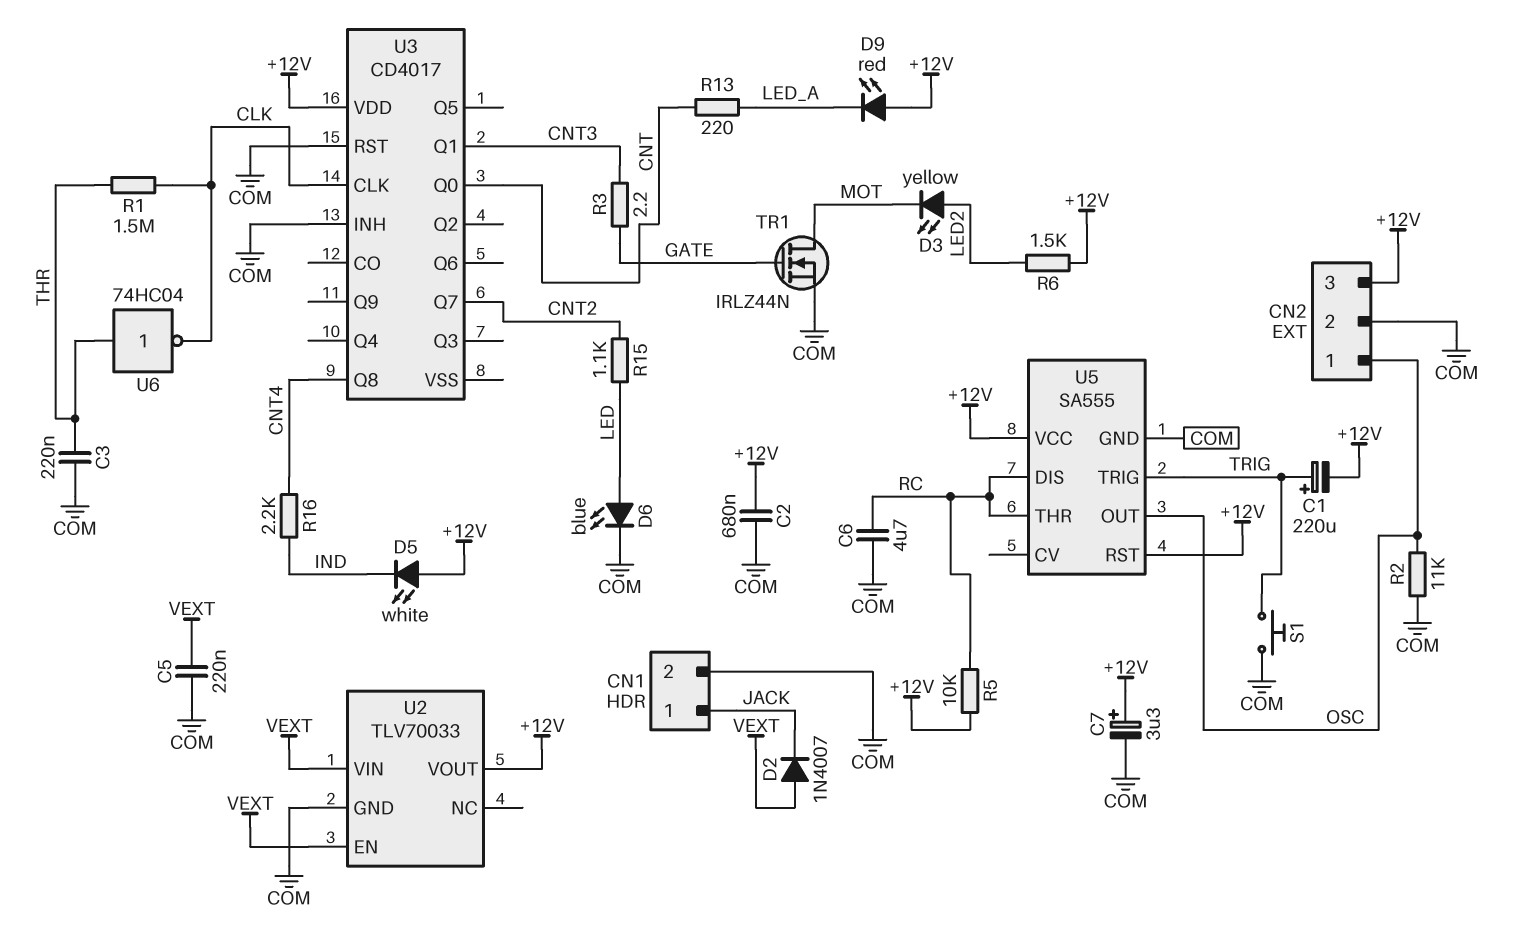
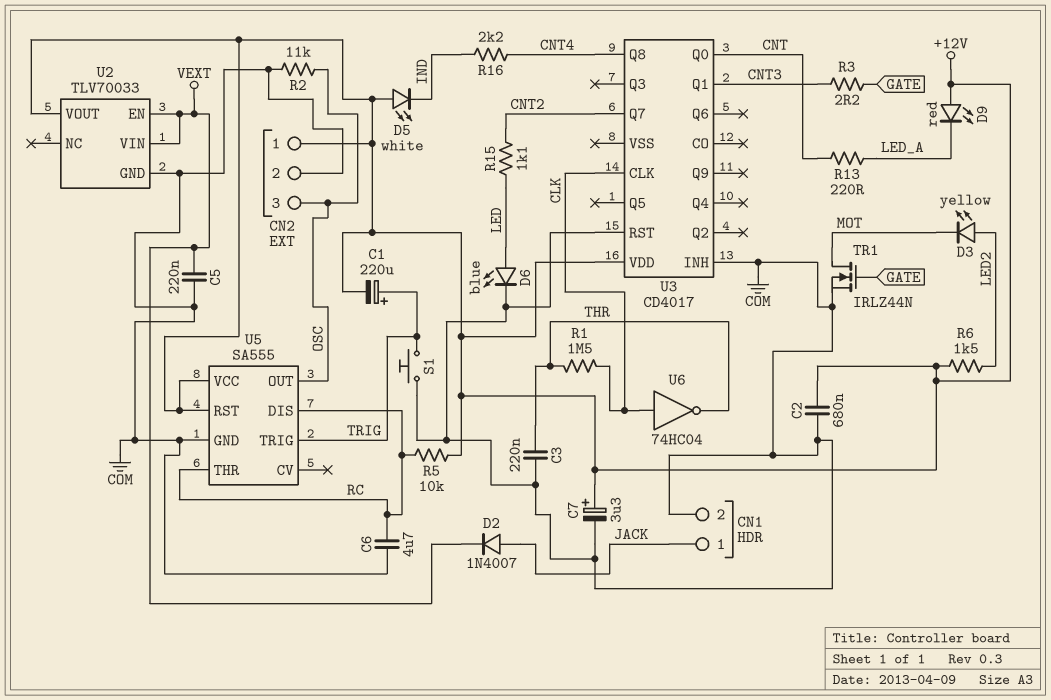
CN2 pin 1: OSC -> +12V
CN2 pin 3: +12V -> OSC
D2: diode 1N4007 (A VEXT, K JACK) -> diode 1N4007 (A JACK, K VEXT)
U6: NOT 74HC04 (in THR, out CLK) -> NOT 74HC04 (in CLK, out THR)

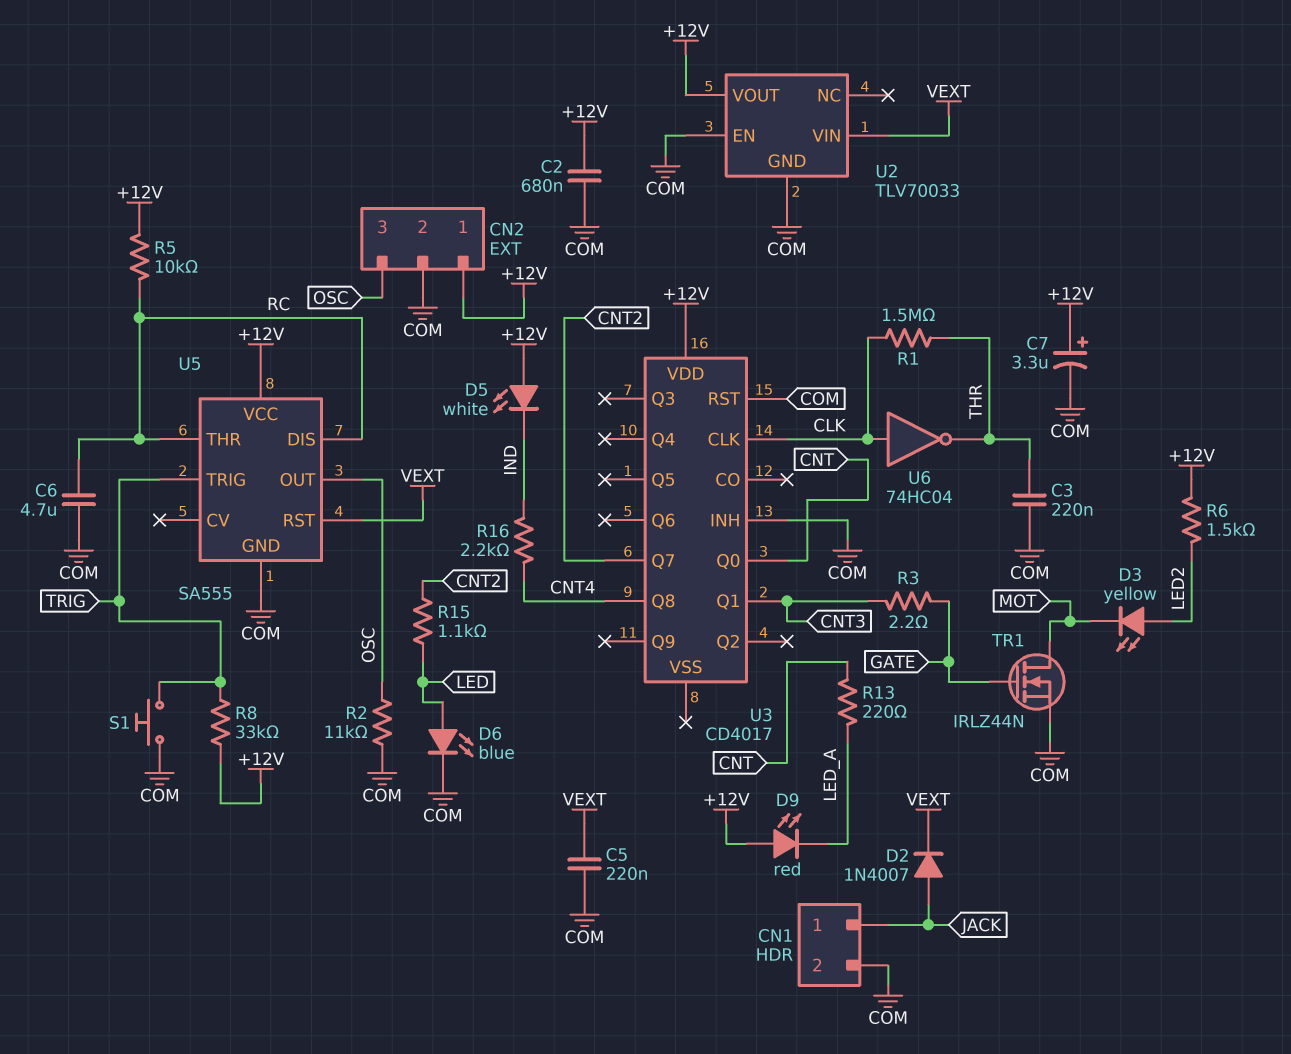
C1: 220uF (plus TRIG, minus +12V) -> none
R8: none -> 33k (+12V, TRIG)
U2 pin EN: VEXT -> COM
U5 pin RST: +12V -> VEXT

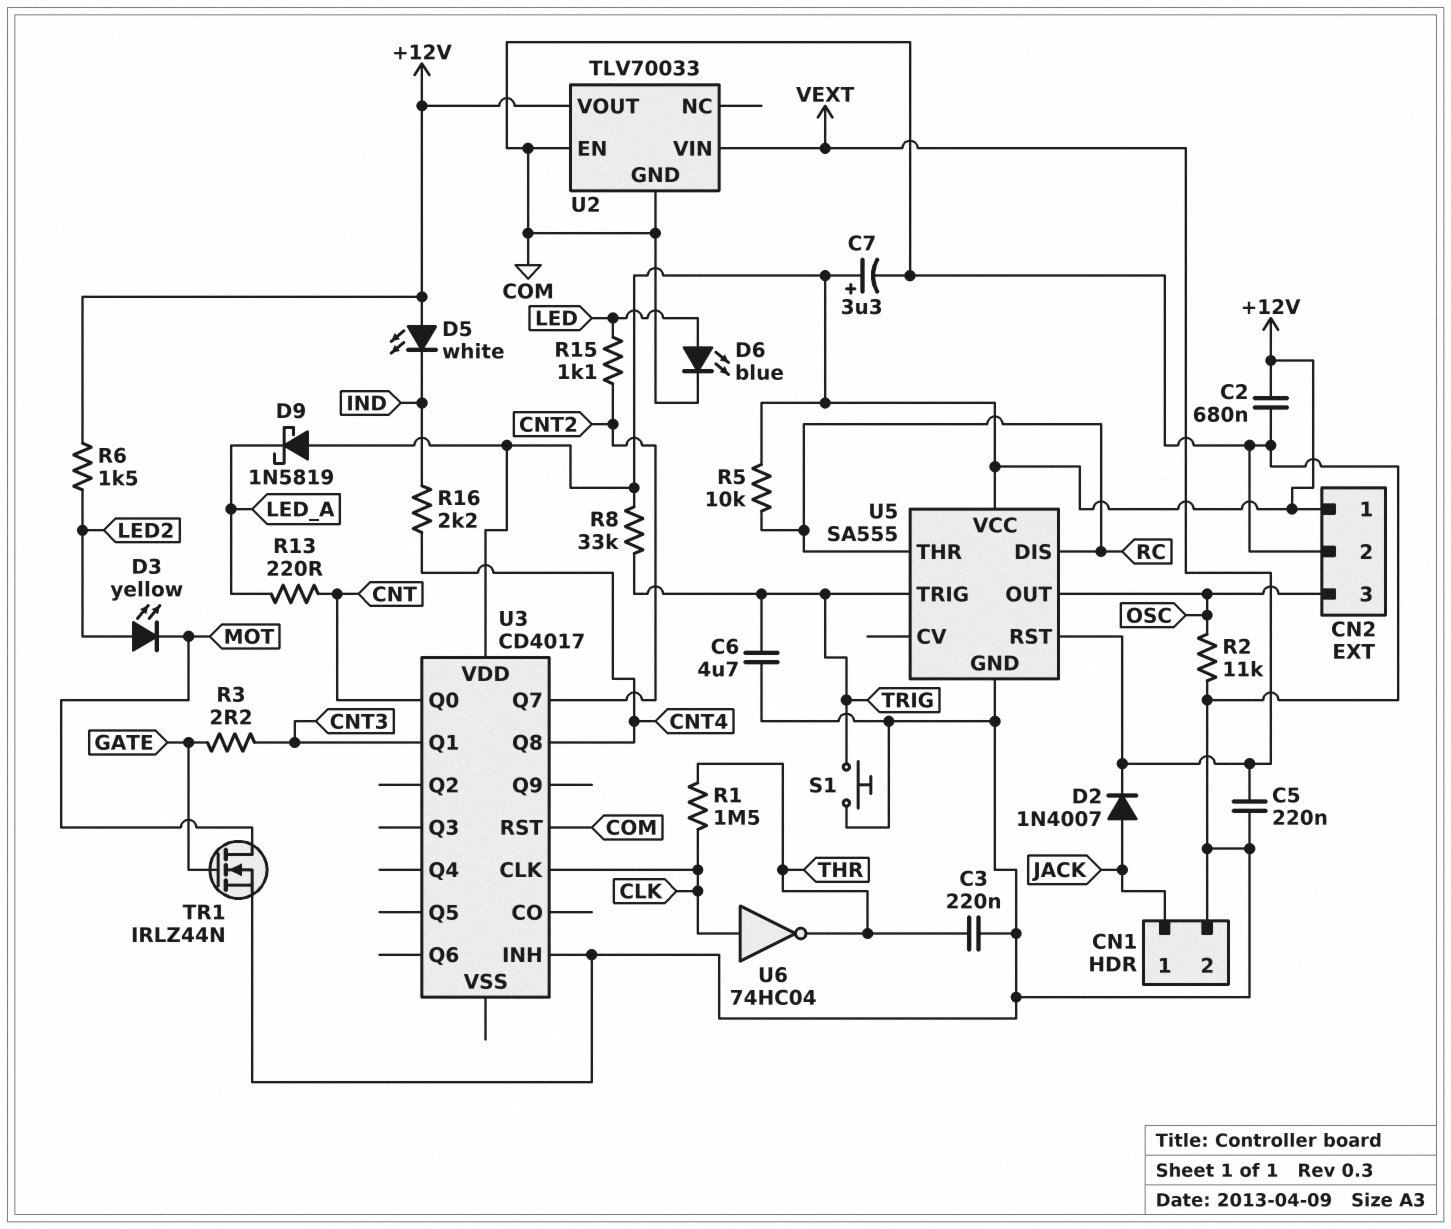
C6: 4.7uF (COM, RC) -> 4.7uF (COM, TRIG)
D9: LED red (A +12V, K LED_A) -> schottky 1N5819 (A +12V, K LED_A)

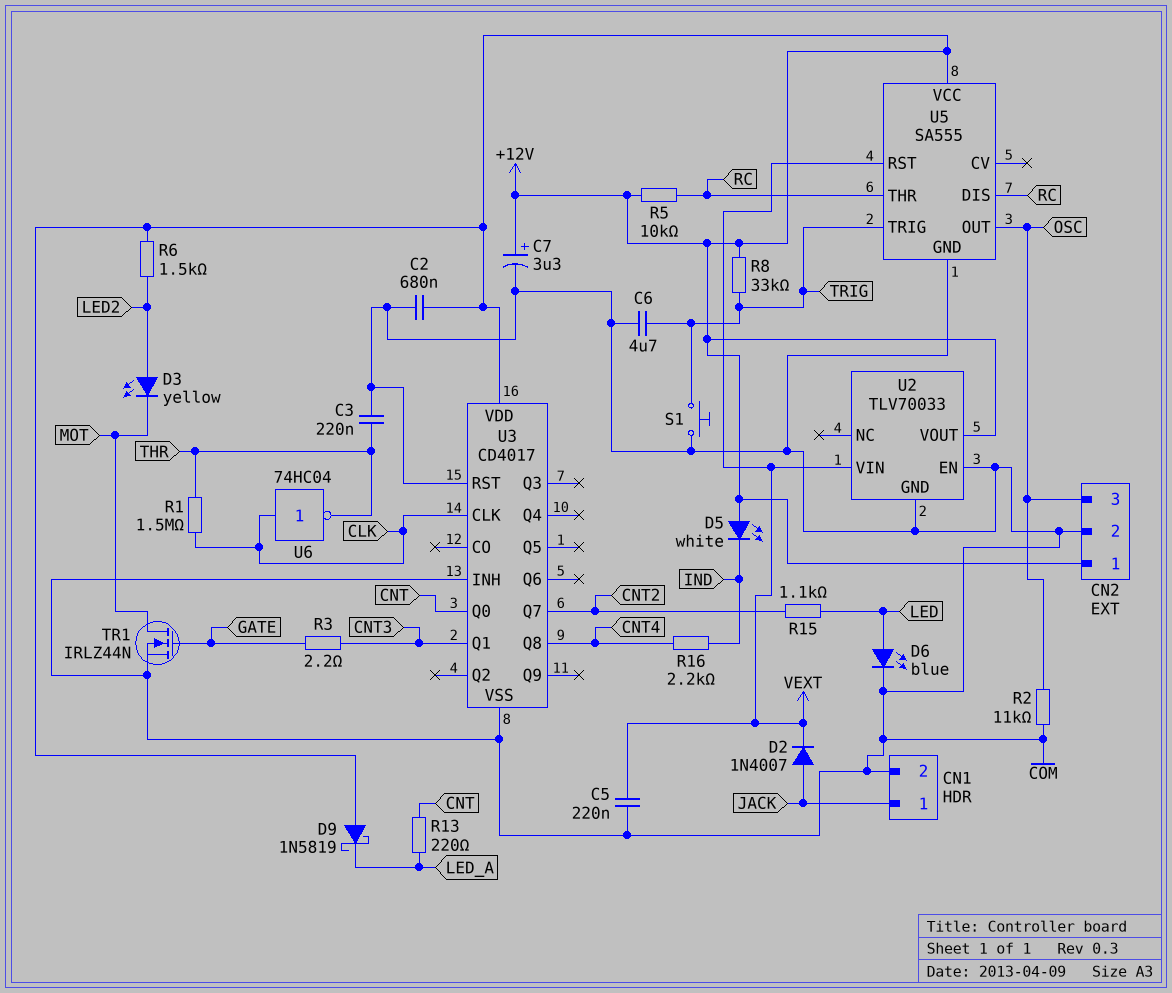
U3 pin VSS: none -> COM

